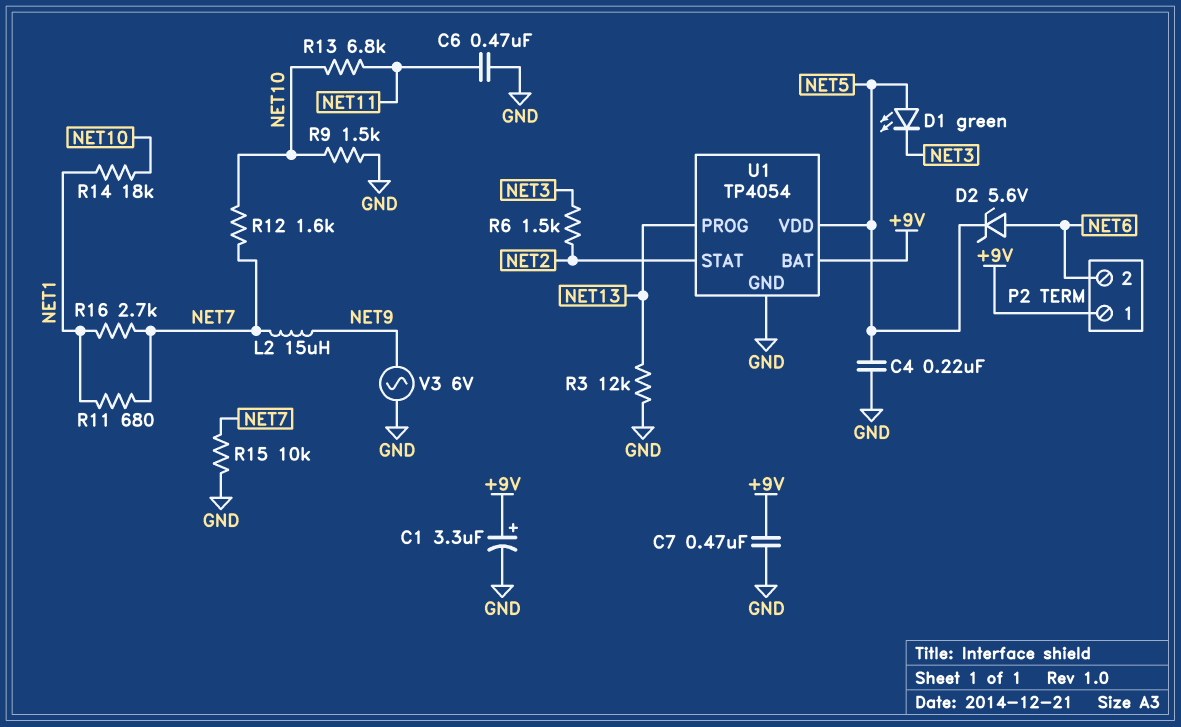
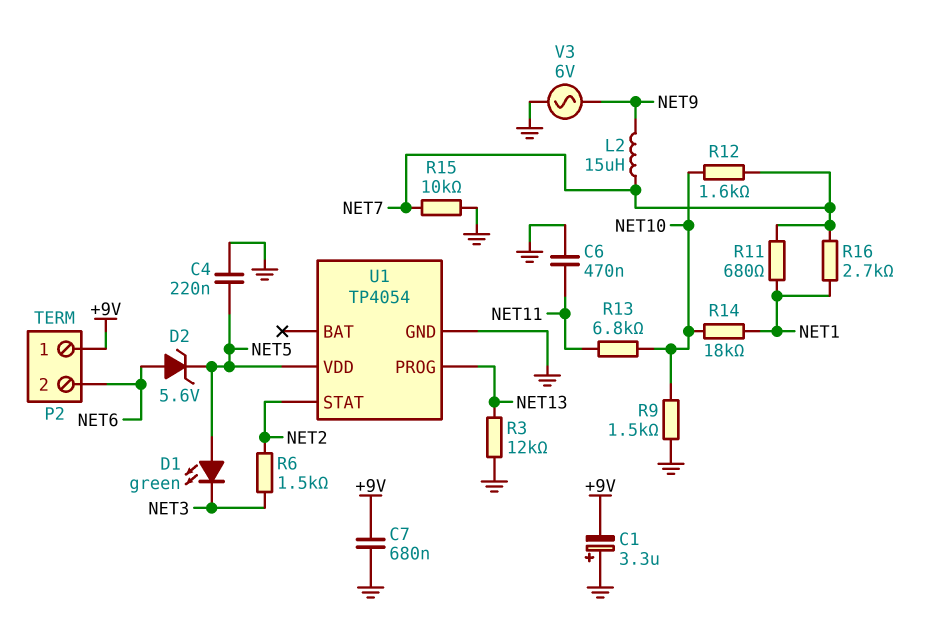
C1: 3.3uF (plus +9V, minus GND) -> 3.3uF (plus GND, minus +9V)
C7: 470nF (+9V, GND) -> 680nF (+9V, GND)
U1 pin BAT: +9V -> none

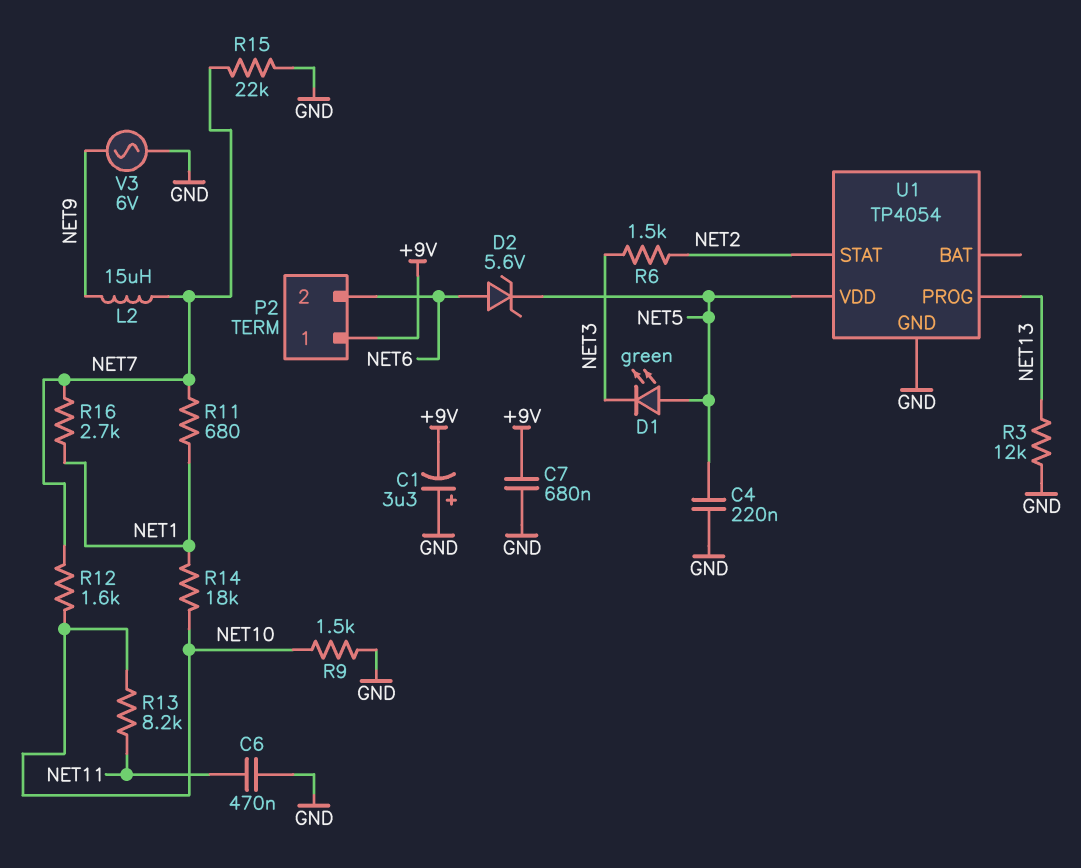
R13: 6.8k (NET10, NET11) -> 8.2k (NET10, NET11)
R15: 10k (GND, NET7) -> 22k (GND, NET7)

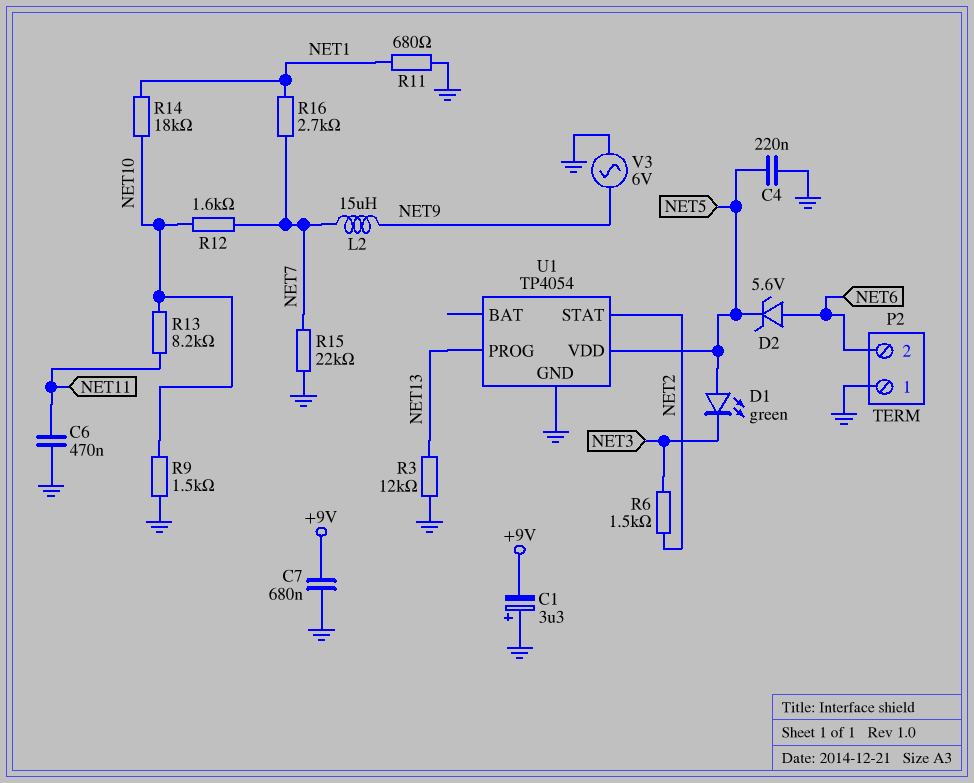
P2 pin 1: +9V -> GND
R11: 680 (NET1, NET7) -> 680 (GND, NET1)

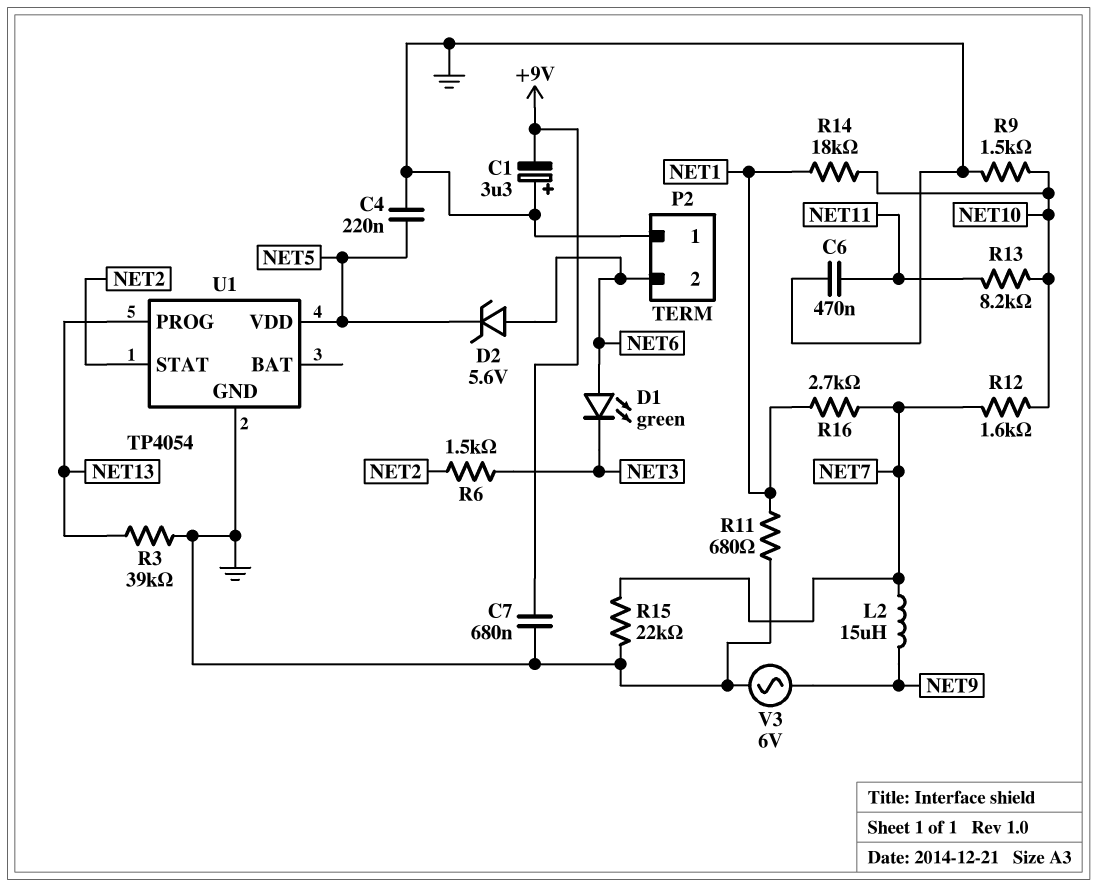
D1: LED green (A NET5, K NET3) -> LED green (A NET6, K NET3)
R3: 12k (GND, NET13) -> 39k (GND, NET13)

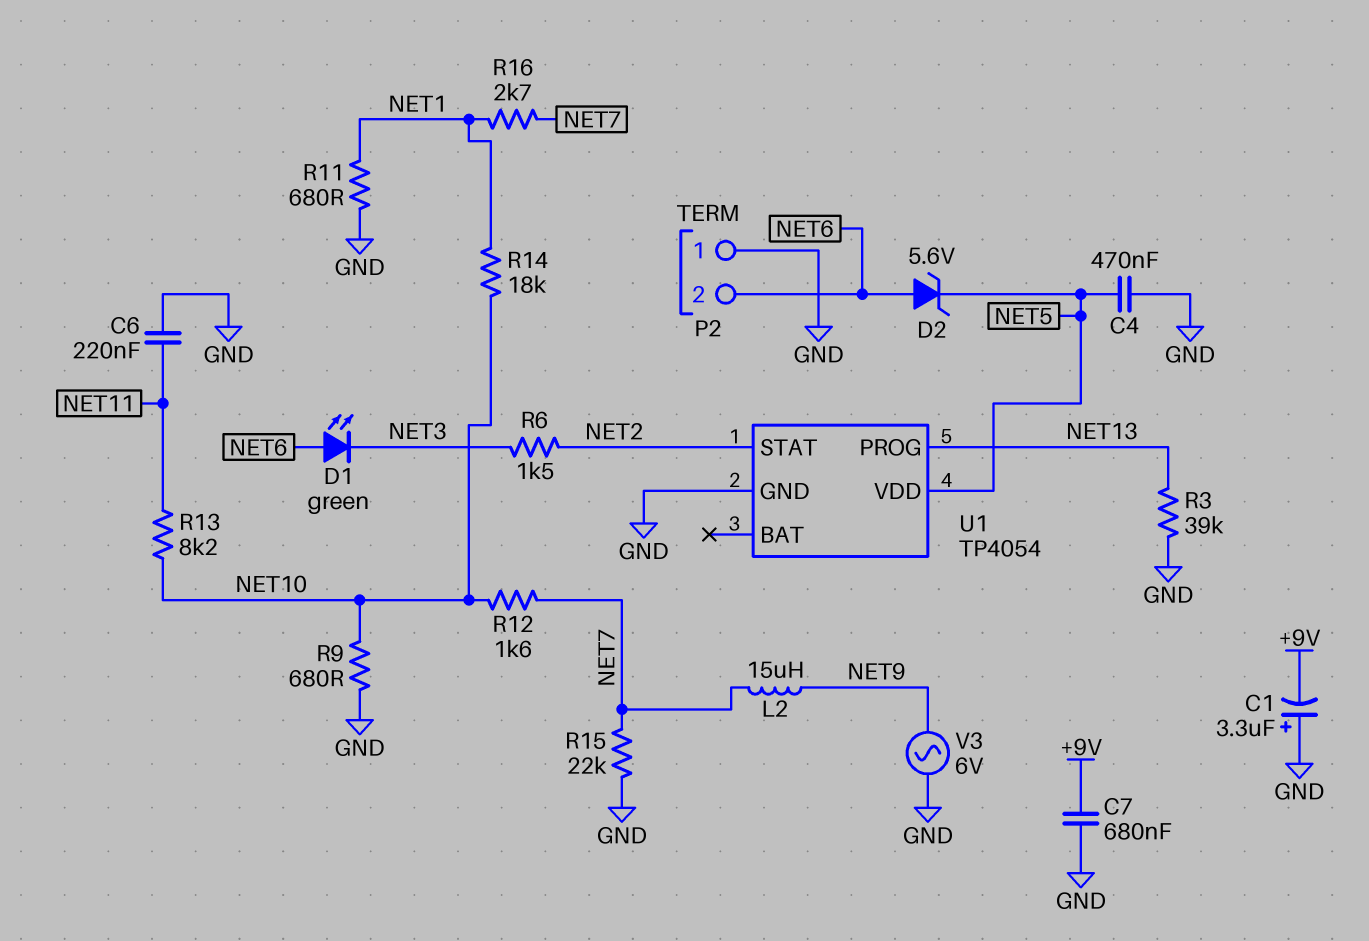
C4: 220nF (GND, NET5) -> 470nF (GND, NET5)
C6: 470nF (GND, NET11) -> 220nF (GND, NET11)
R9: 1.5k (GND, NET10) -> 680 (GND, NET10)

